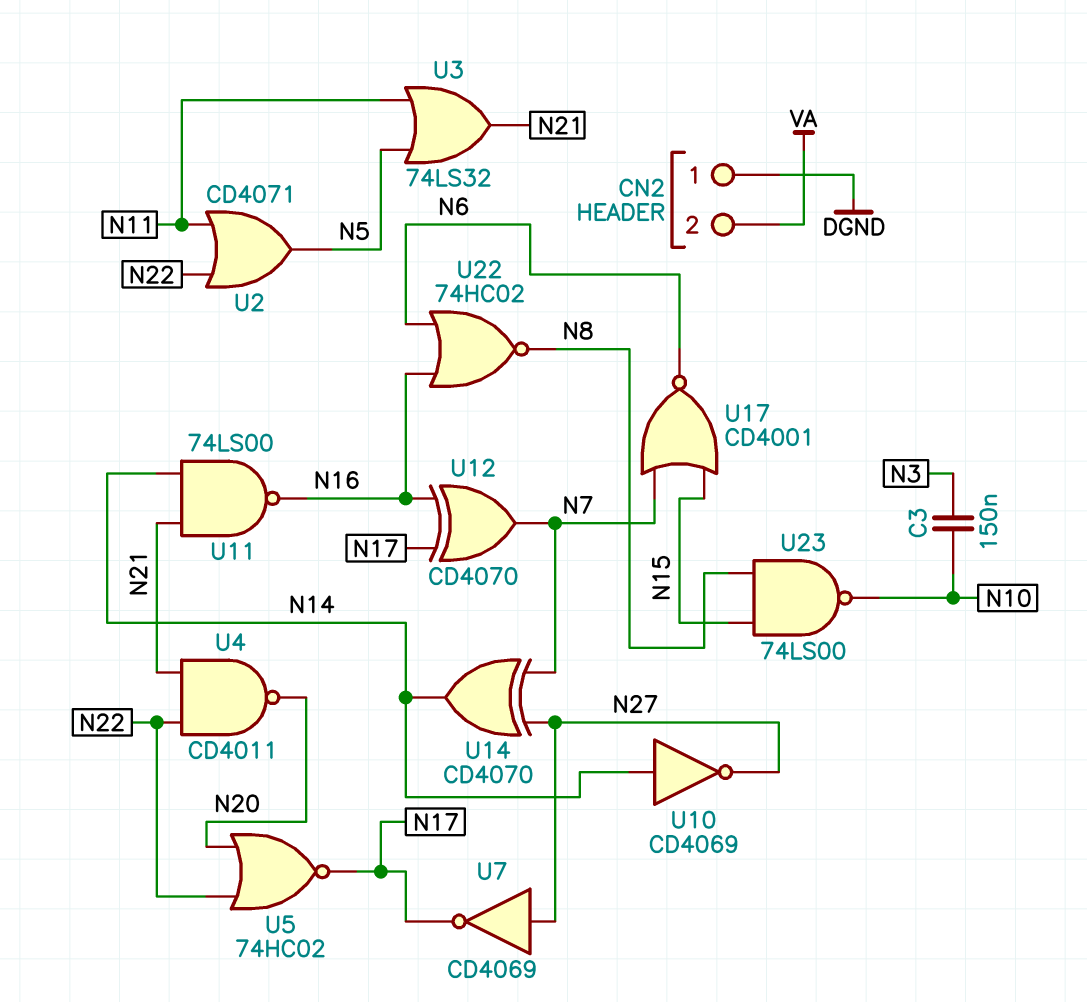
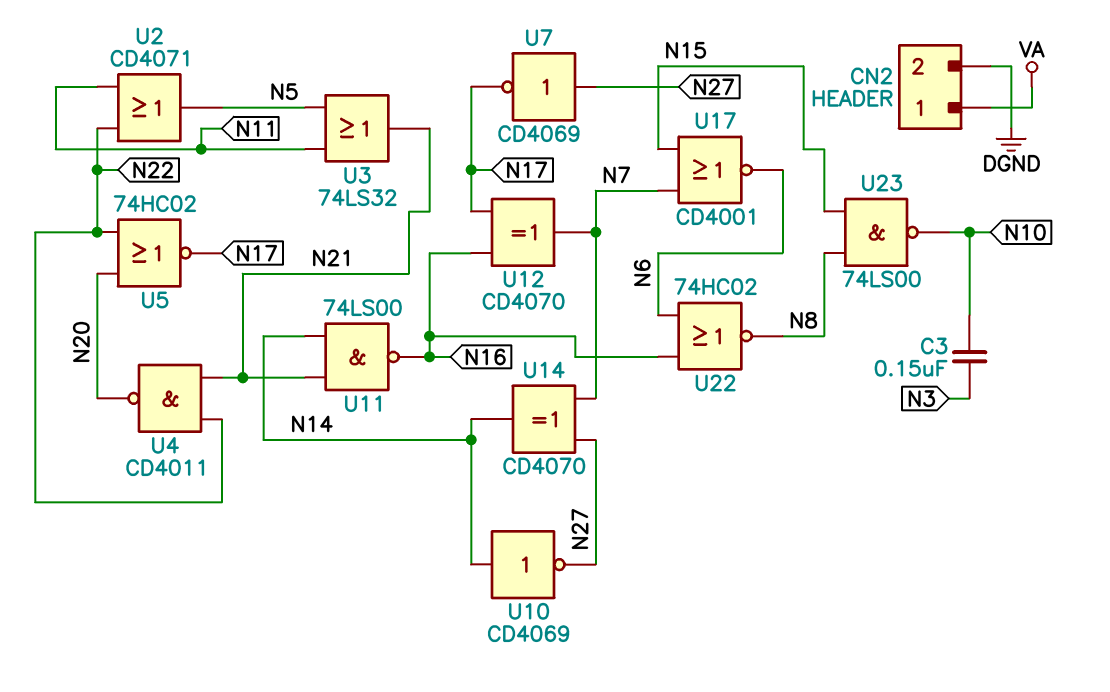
CN2 pin 1: DGND -> VA
CN2 pin 2: VA -> DGND

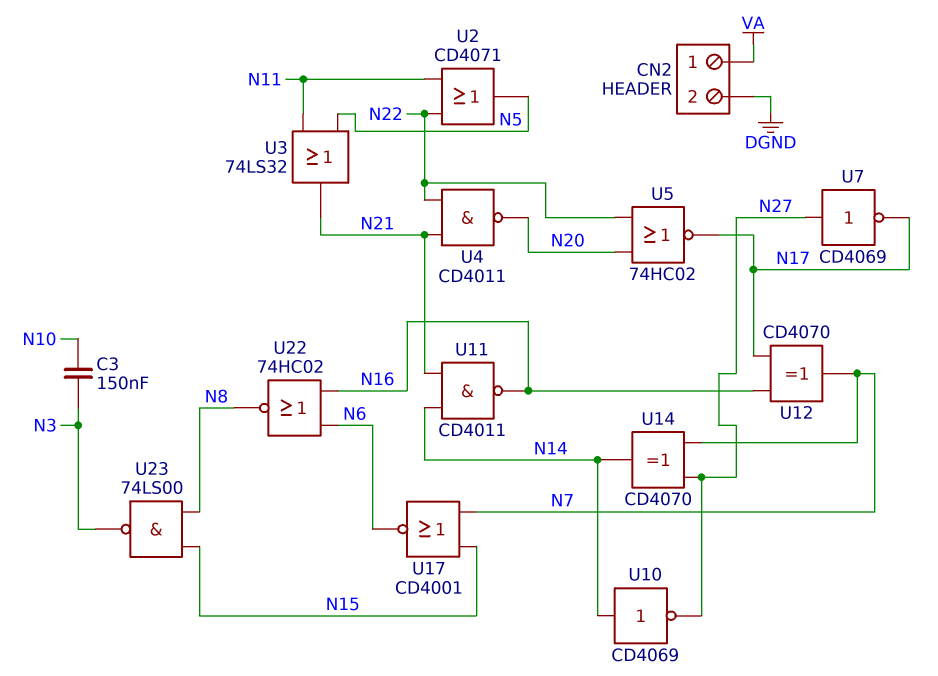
U11: NAND 74LS00 (in N14, in N21, out N16) -> NAND CD4011 (in N14, in N21, out N16)
U23: NAND 74LS00 (in N8, in N15, out N10) -> NAND 74LS00 (in N8, in N15, out N3)

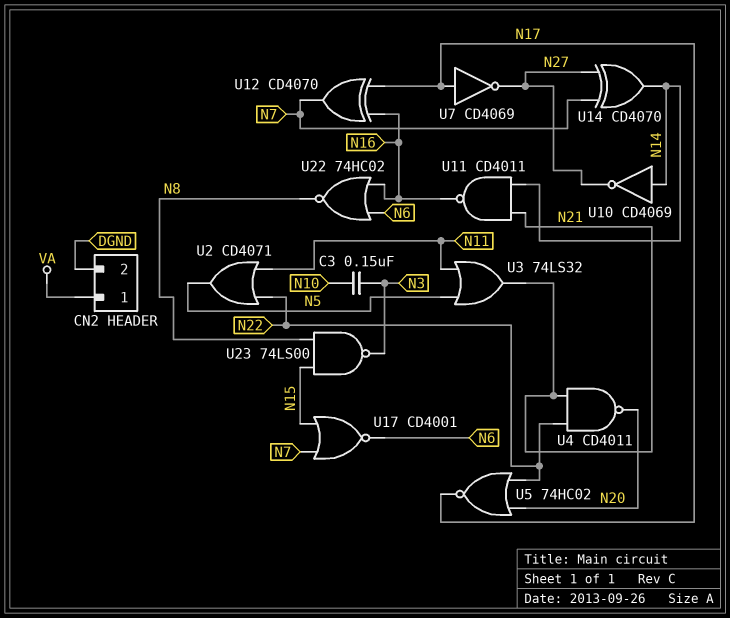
U7: NOT CD4069 (in N27, out N17) -> NOT CD4069 (in N17, out N27)

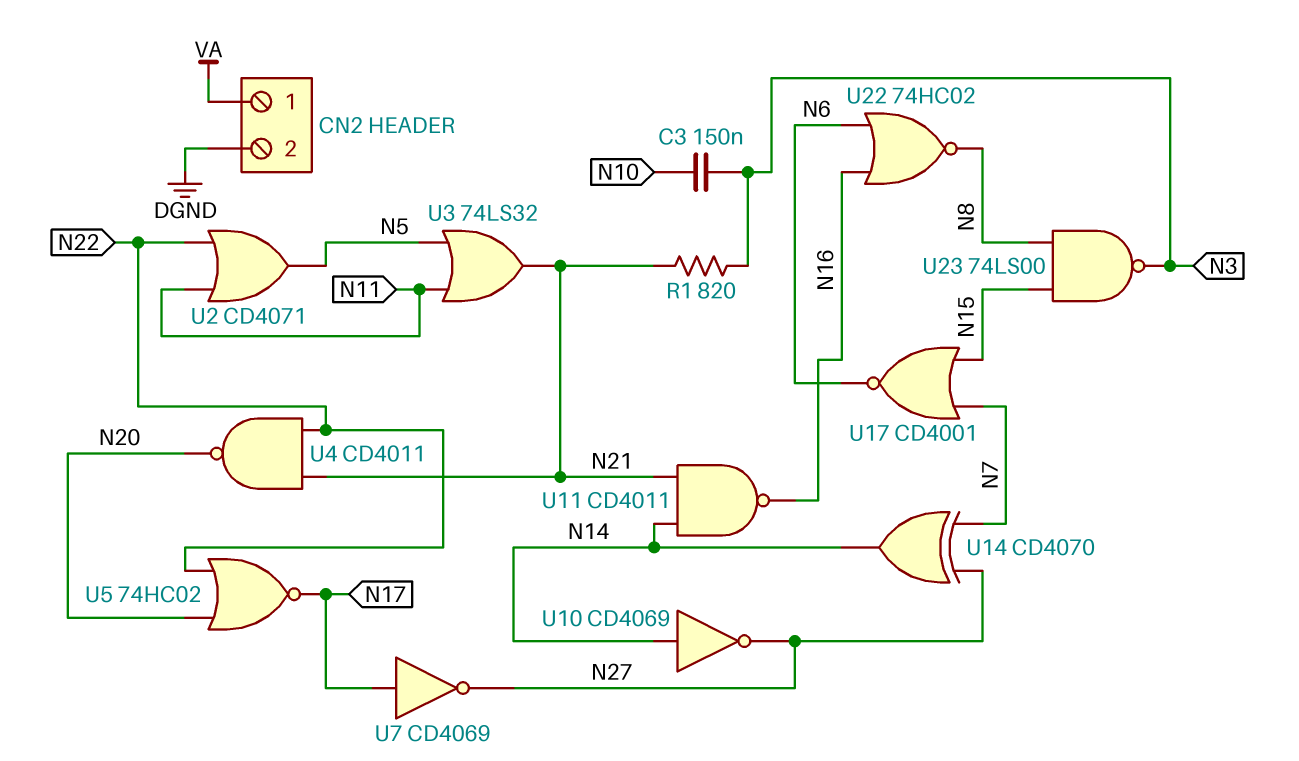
R1: none -> 820 (N3, N21)
U12: XOR CD4070 (in N16, in N17, out N7) -> none

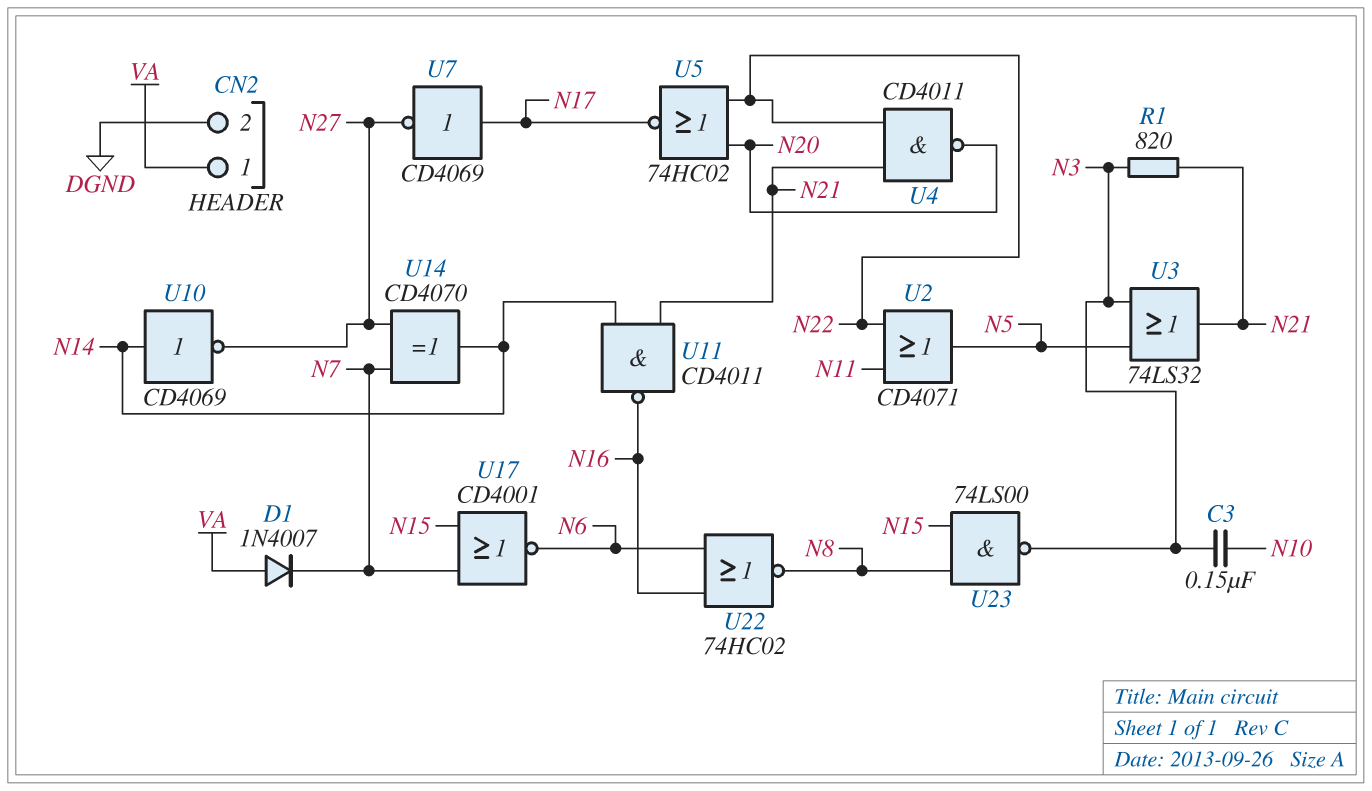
D1: none -> diode 1N4007 (A VA, K N7)
U3: OR 74LS32 (in N5, in N11, out N21) -> OR 74LS32 (in N3, in N5, out N21)

